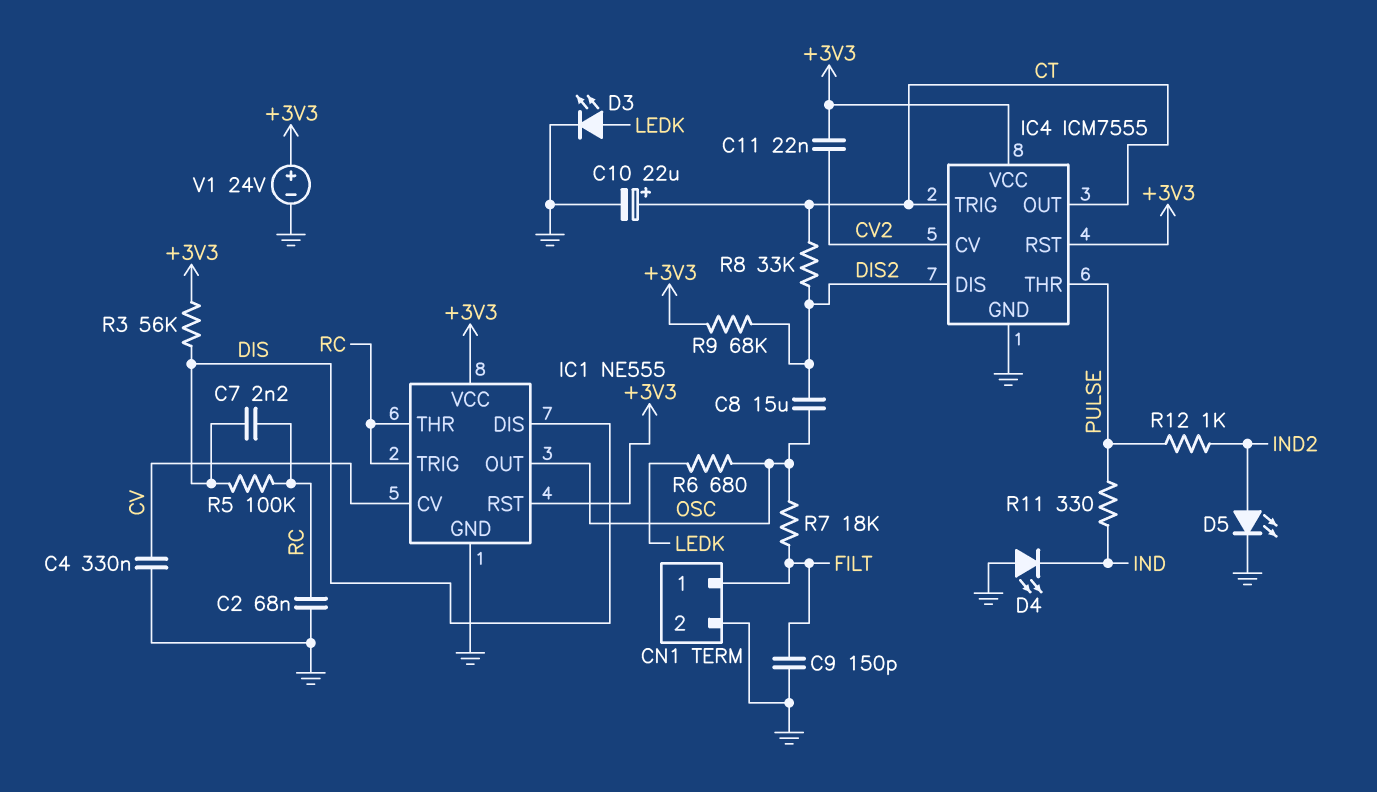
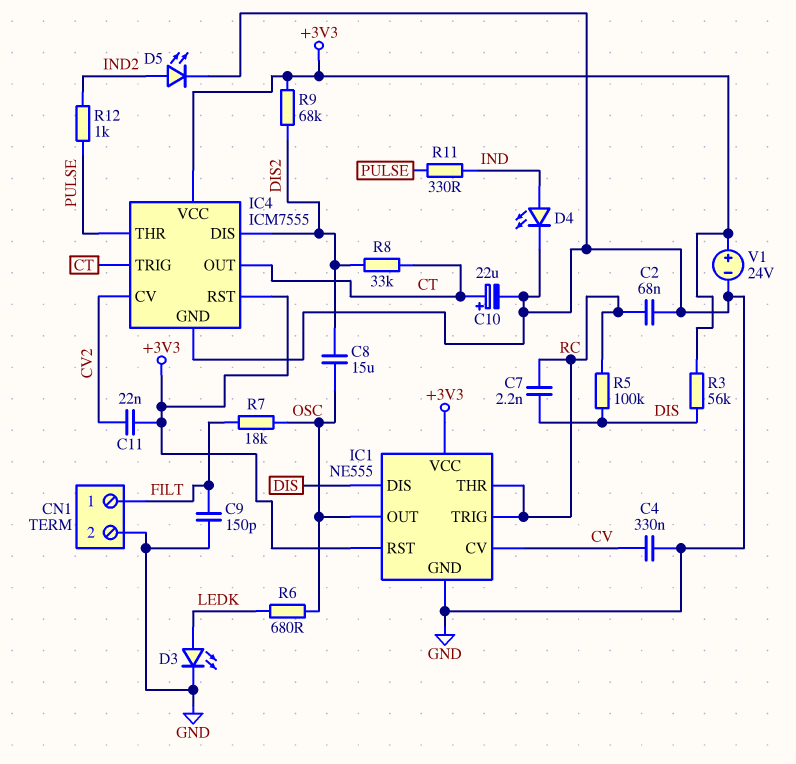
D4: LED (A GND, K IND) -> LED (A IND, K GND)

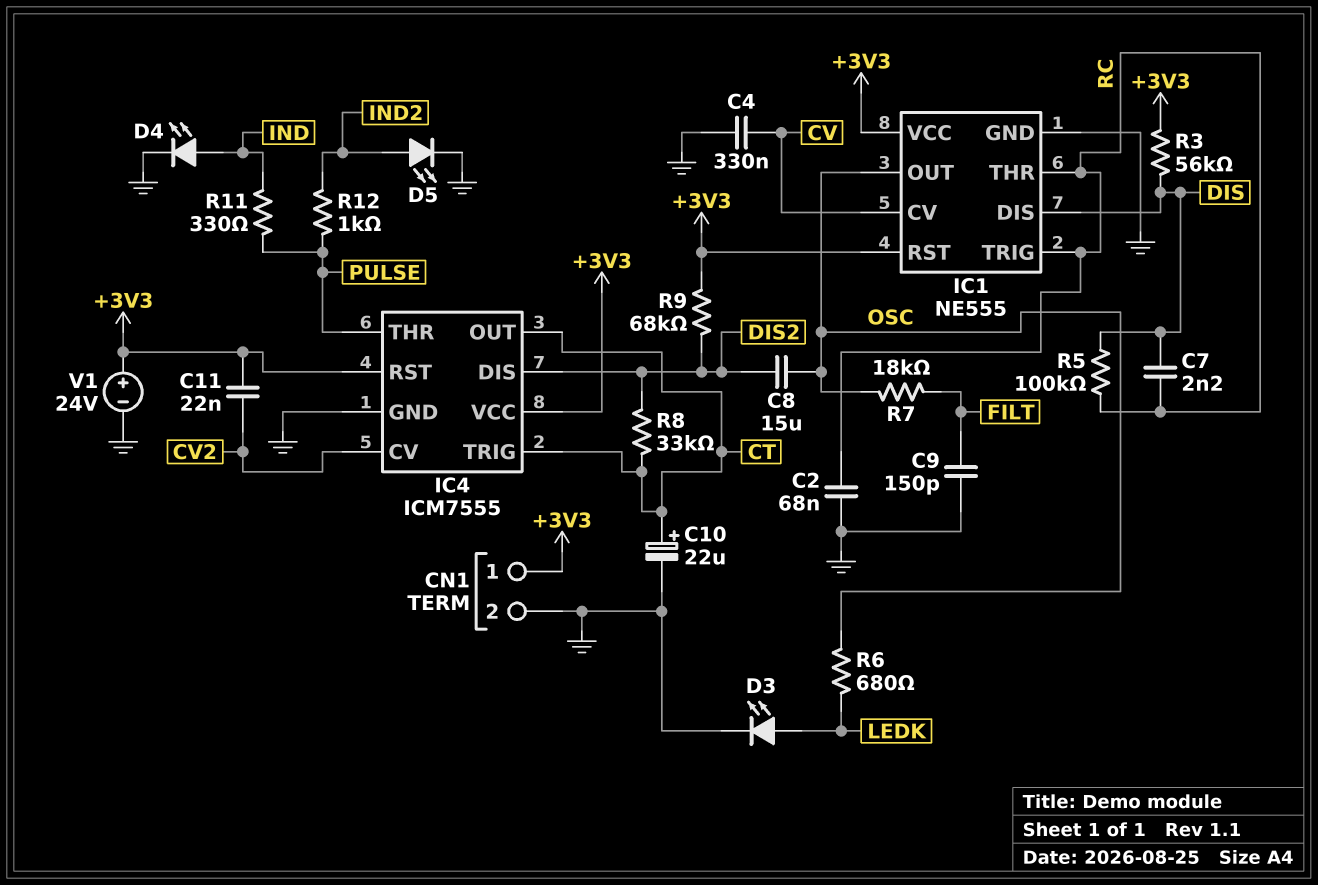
CN1 pin 1: FILT -> +3V3

